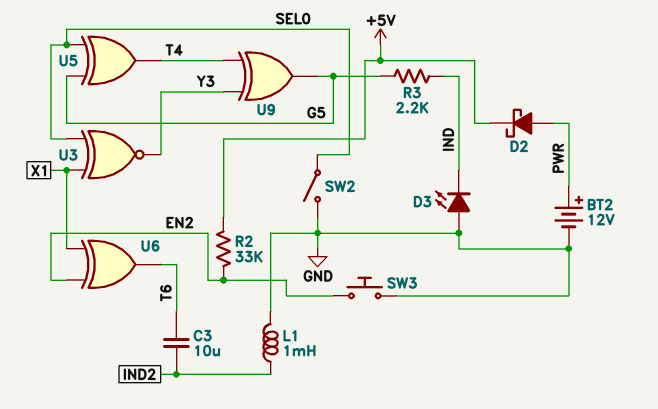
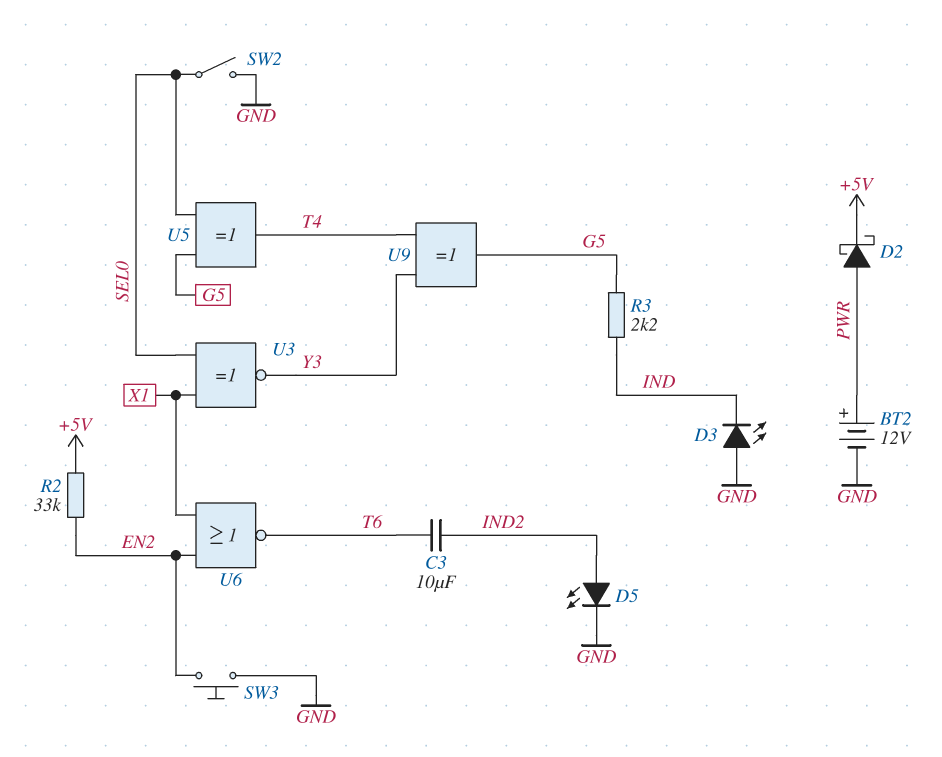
D5: none -> LED (A IND2, K GND)
L1: 1mH (GND, IND2) -> none
U6: XOR (in EN2, in X1, out T6) -> NOR (in EN2, in X1, out T6)

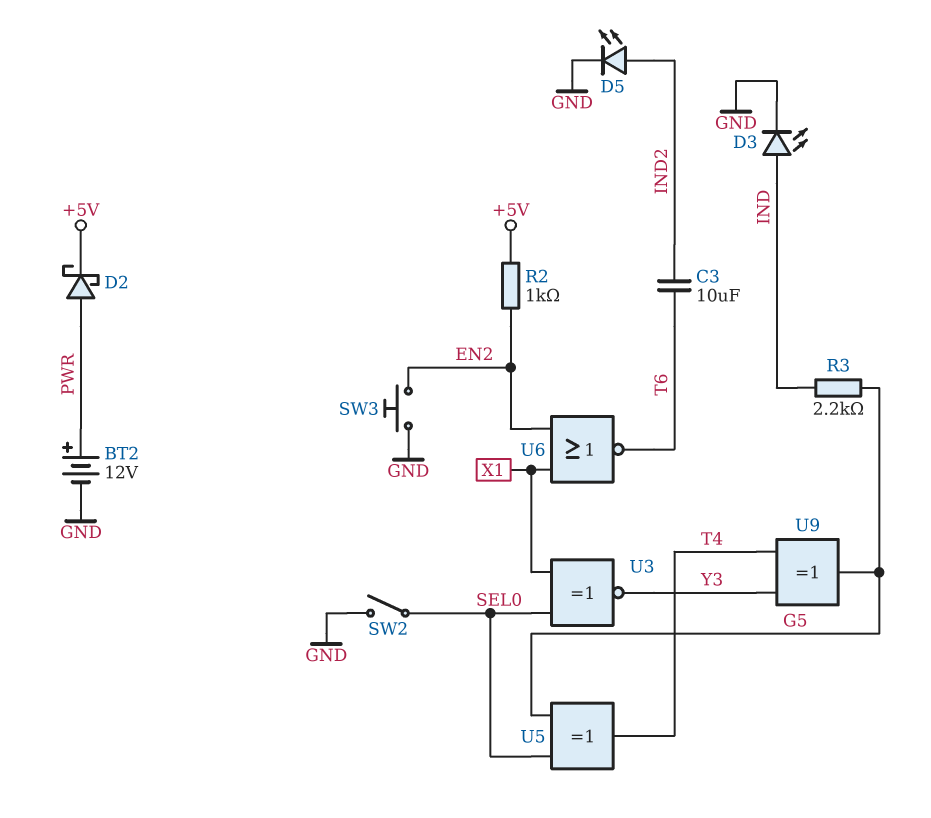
D3: LED (A GND, K IND) -> LED (A IND, K GND)
R2: 33k (+5V, EN2) -> 1k (+5V, EN2)

